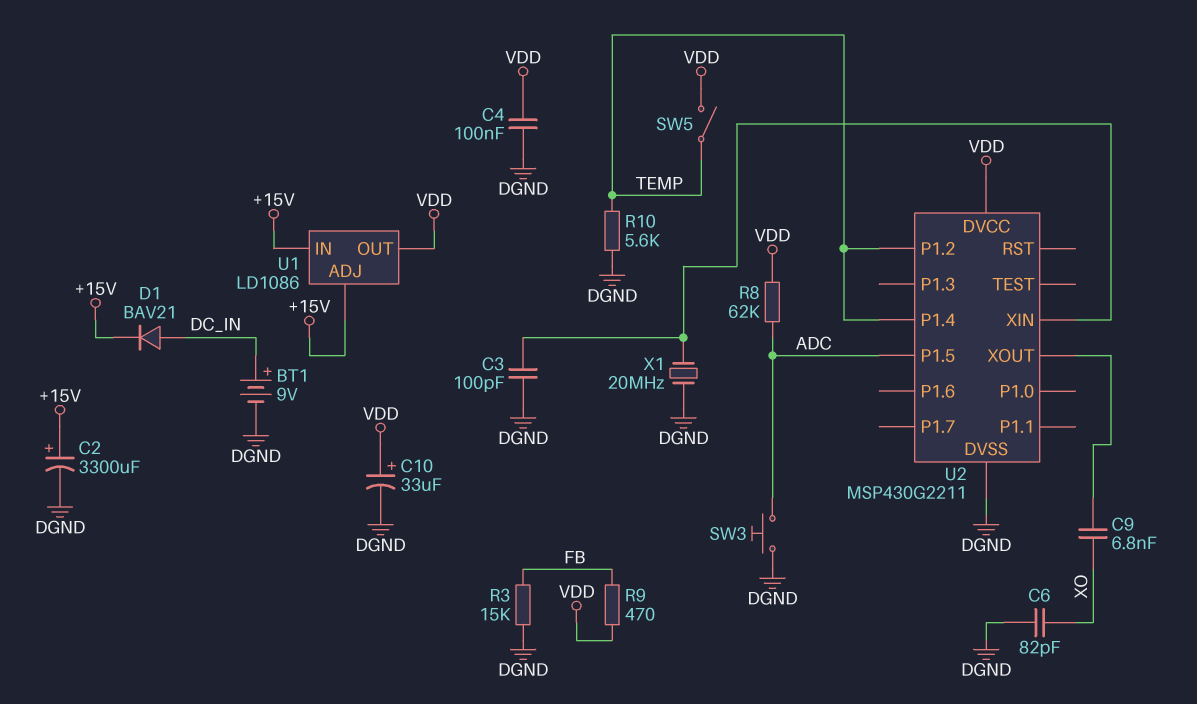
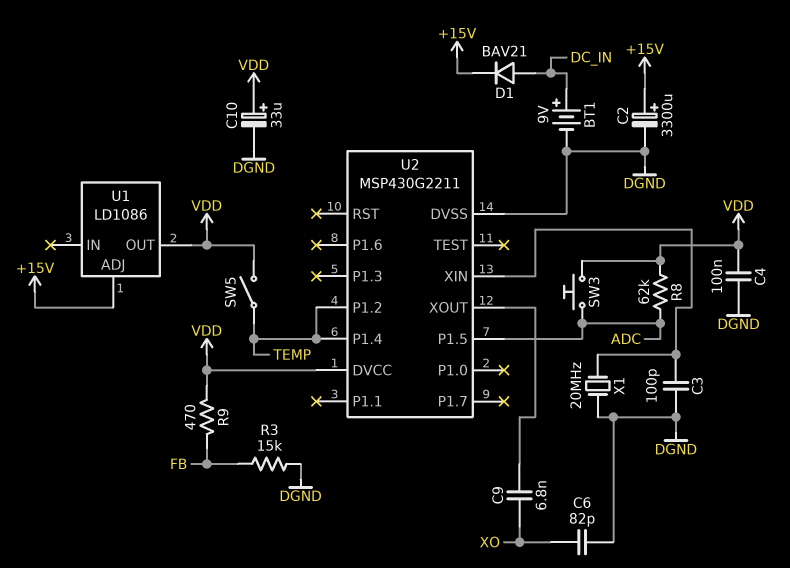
R10: 5.6k (DGND, TEMP) -> none
SW3: button (ADC, DGND) -> button (ADC, VDD)
U1 pin IN: +15V -> none

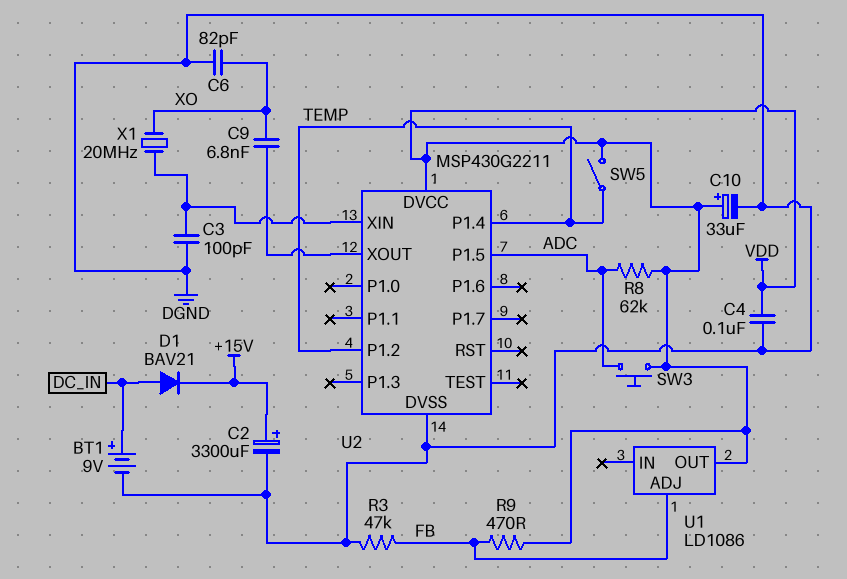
R3: 15k (DGND, FB) -> 47k (DGND, FB)
U1 pin ADJ: +15V -> FB
X1: 20MHz (DGND, U2/XIN) -> 20MHz (U2/XIN, XO)

